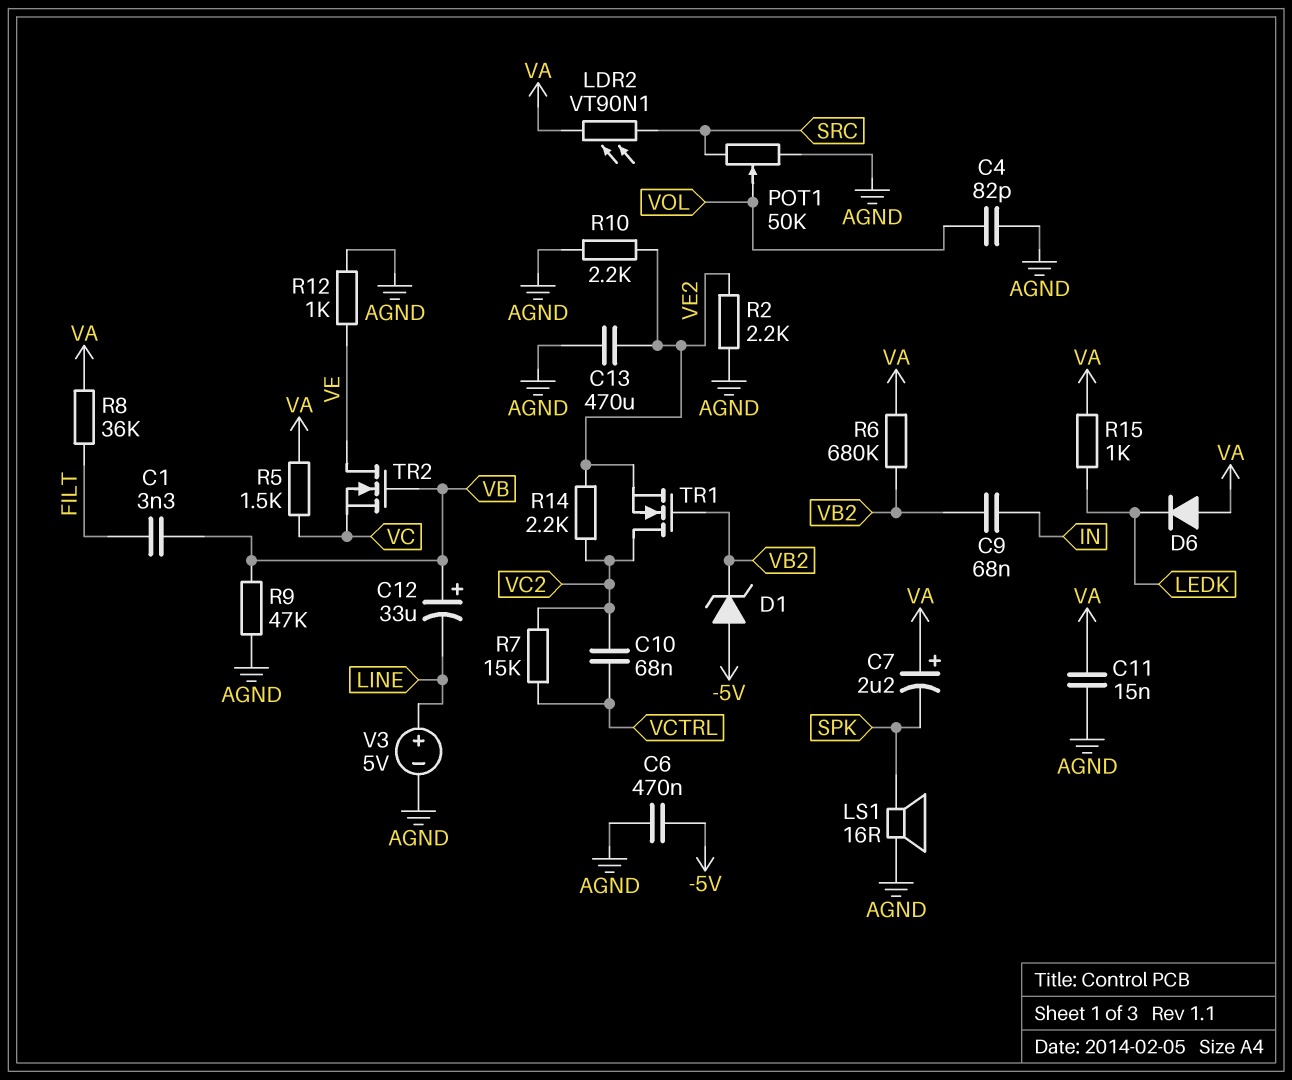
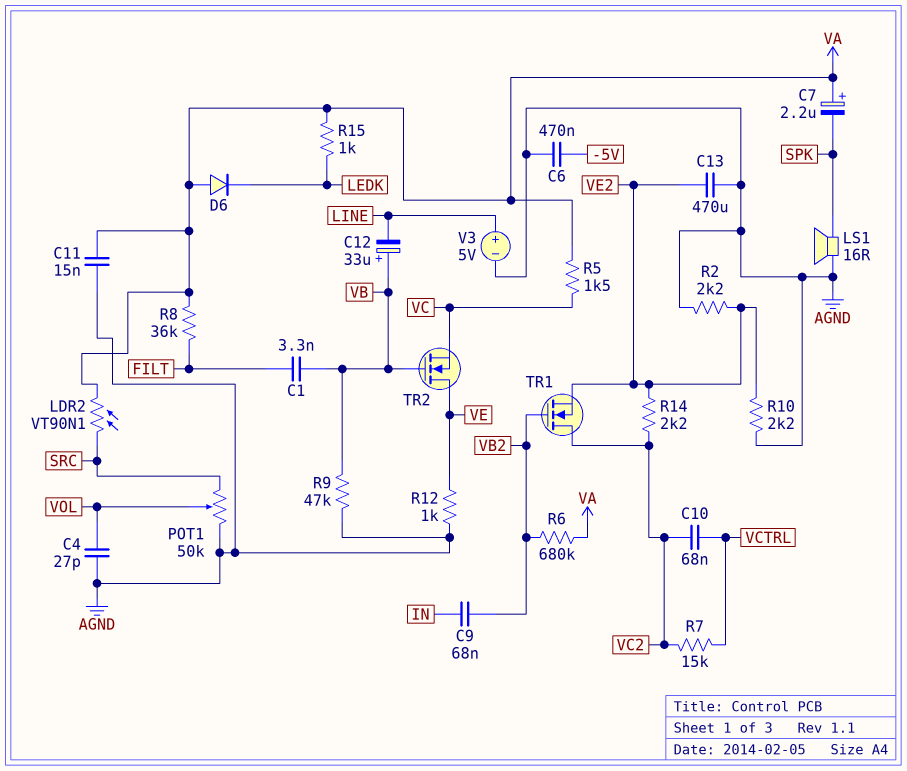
C4: 82pF (AGND, VOL) -> 27pF (AGND, VOL)
D1: zener (A -5V, K VB2) -> none

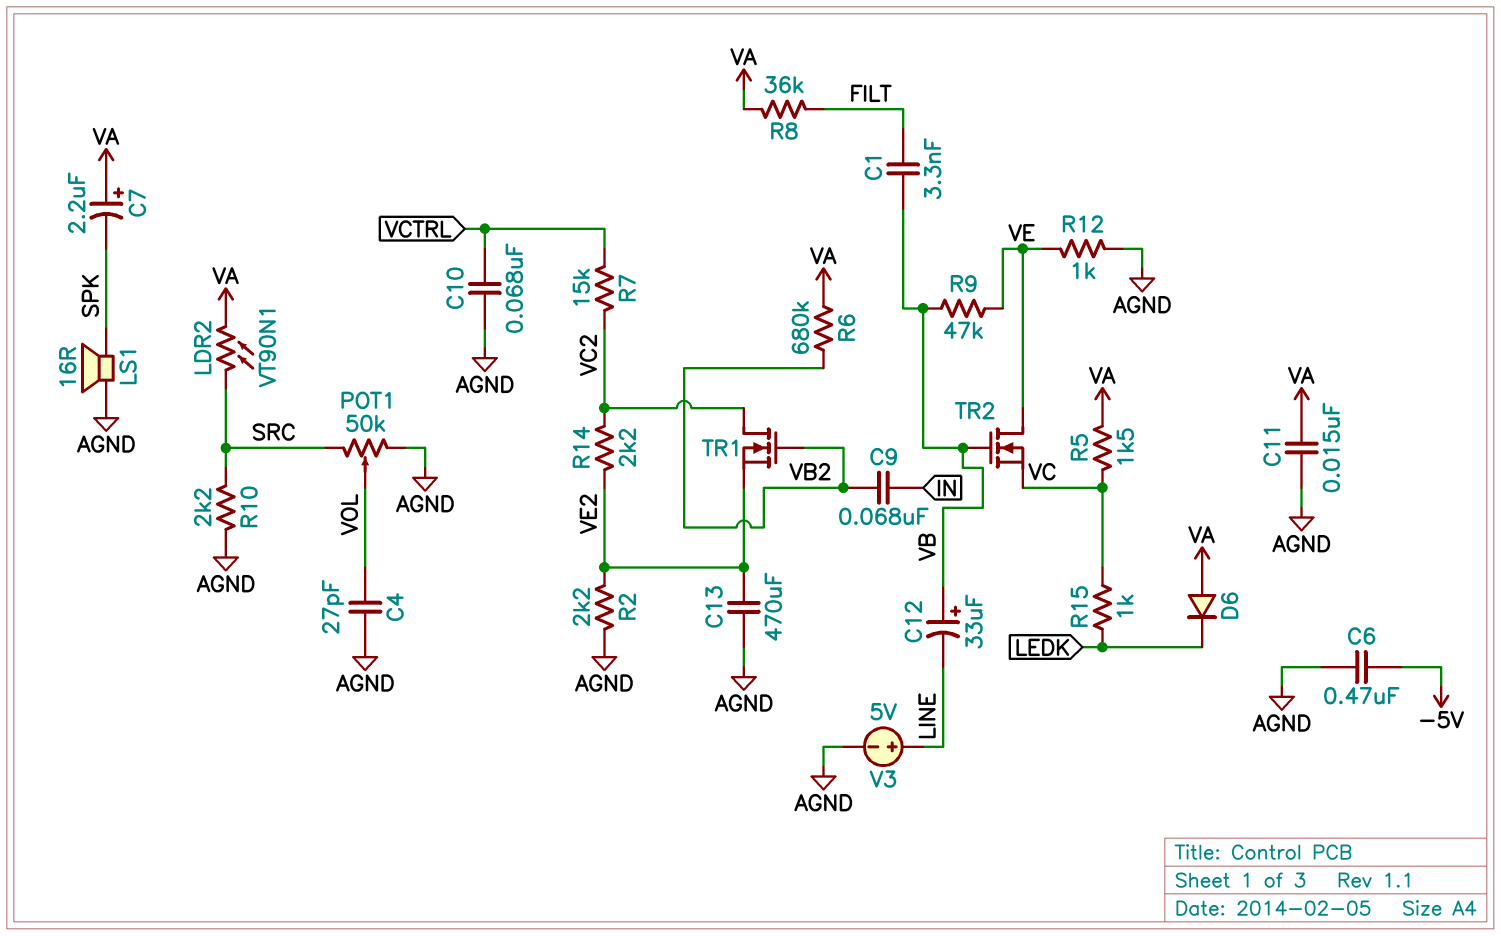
C10: 68nF (VC2, VCTRL) -> 68nF (AGND, VCTRL)
R9: 47k (AGND, VB) -> 47k (VB, VE)
R10: 2.2k (AGND, VE2) -> 2.2k (AGND, SRC)
R15: 1k (LEDK, VA) -> 1k (LEDK, VC)

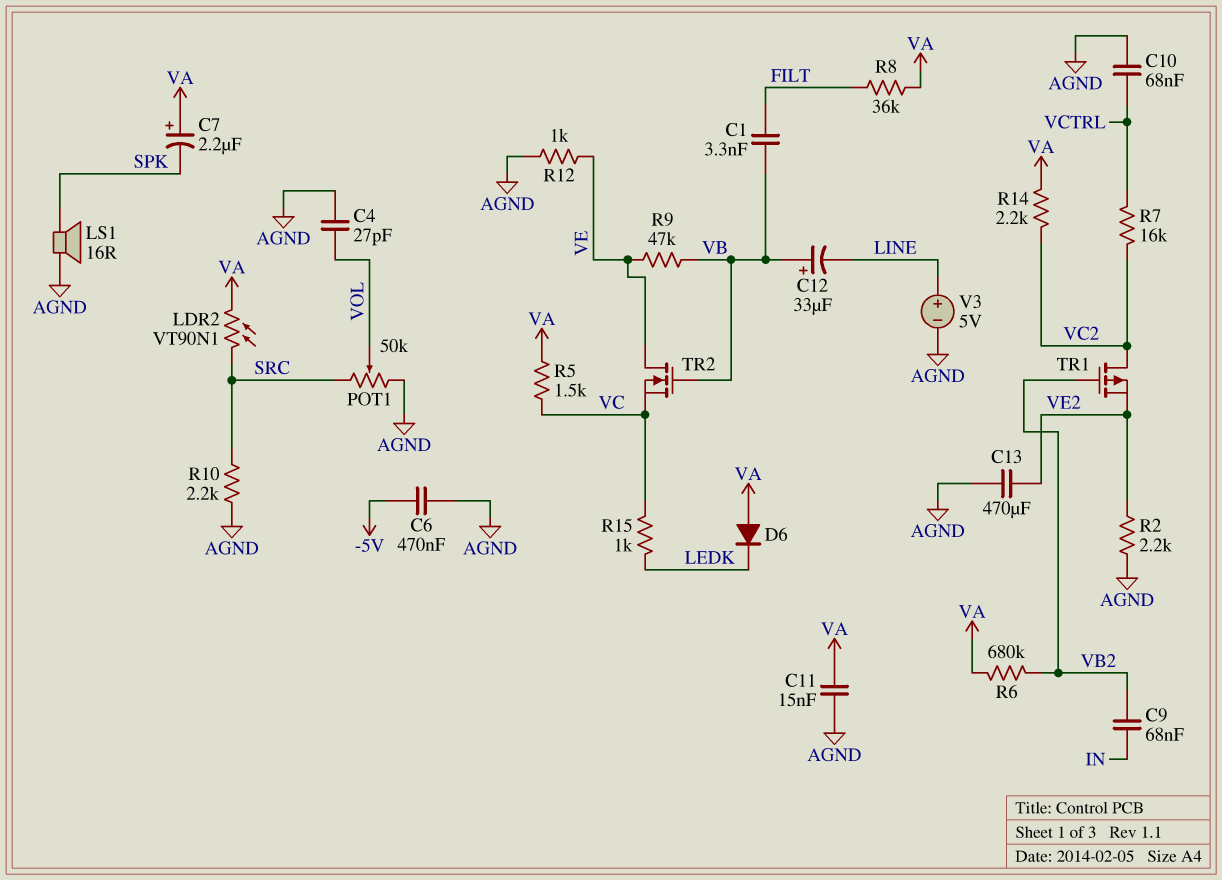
R7: 15k (VC2, VCTRL) -> 16k (VC2, VCTRL)
R14: 2.2k (VC2, VE2) -> 2.2k (VA, VC2)
TR1: NMOS (G VB2, D VC2, S VE2) -> PMOS (G VB2, D VC2, S VE2)

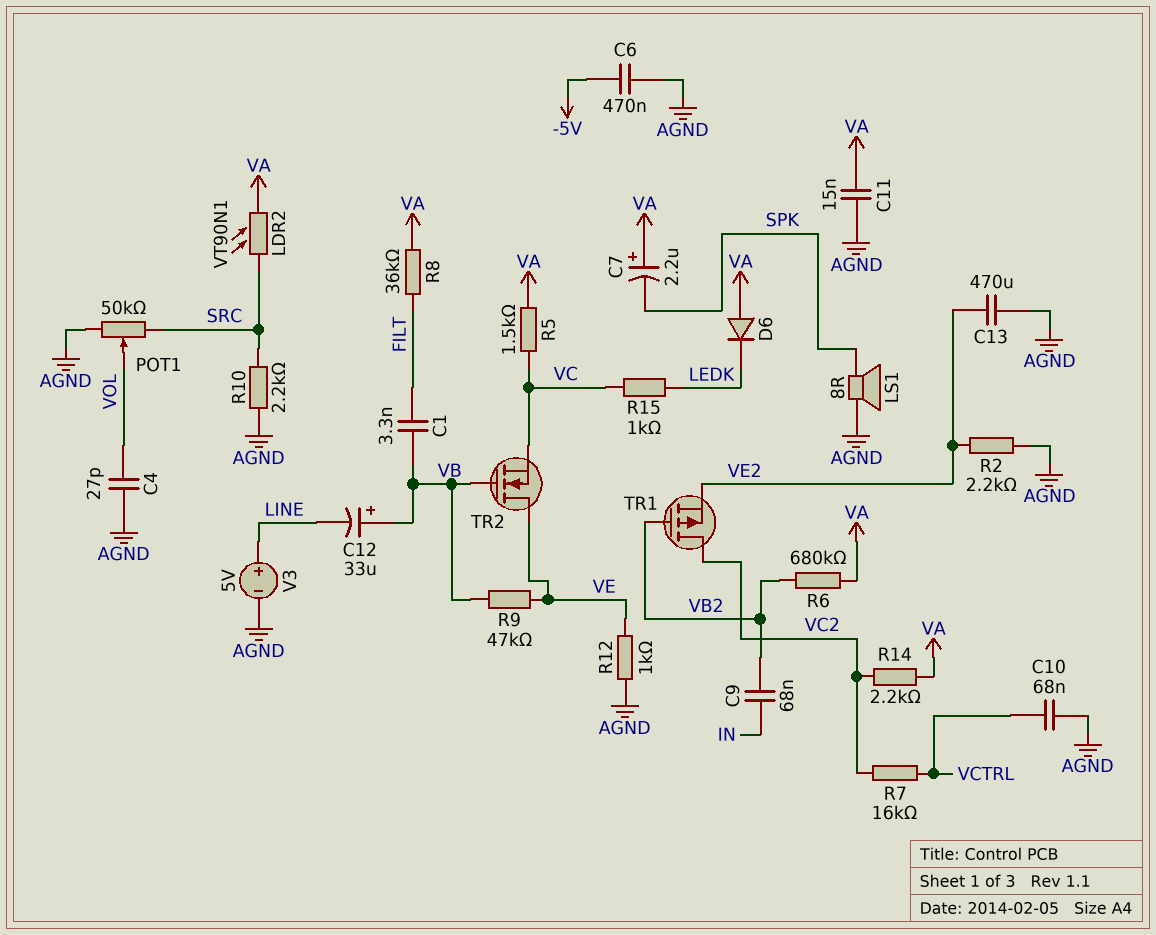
LS1: speaker 16R (AGND, SPK) -> speaker 8R (AGND, SPK)

